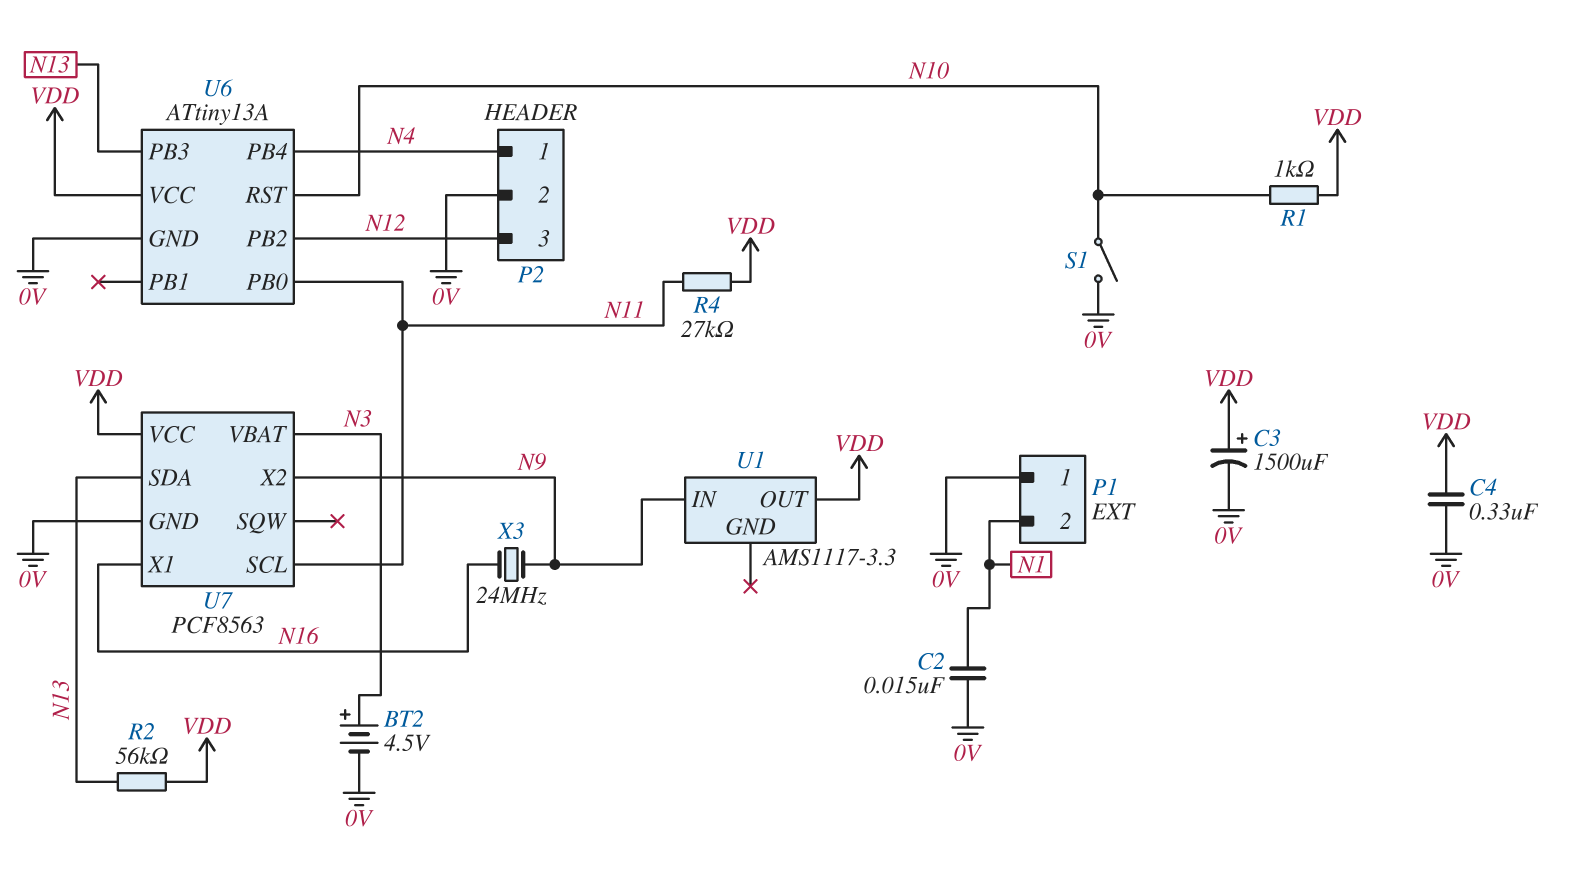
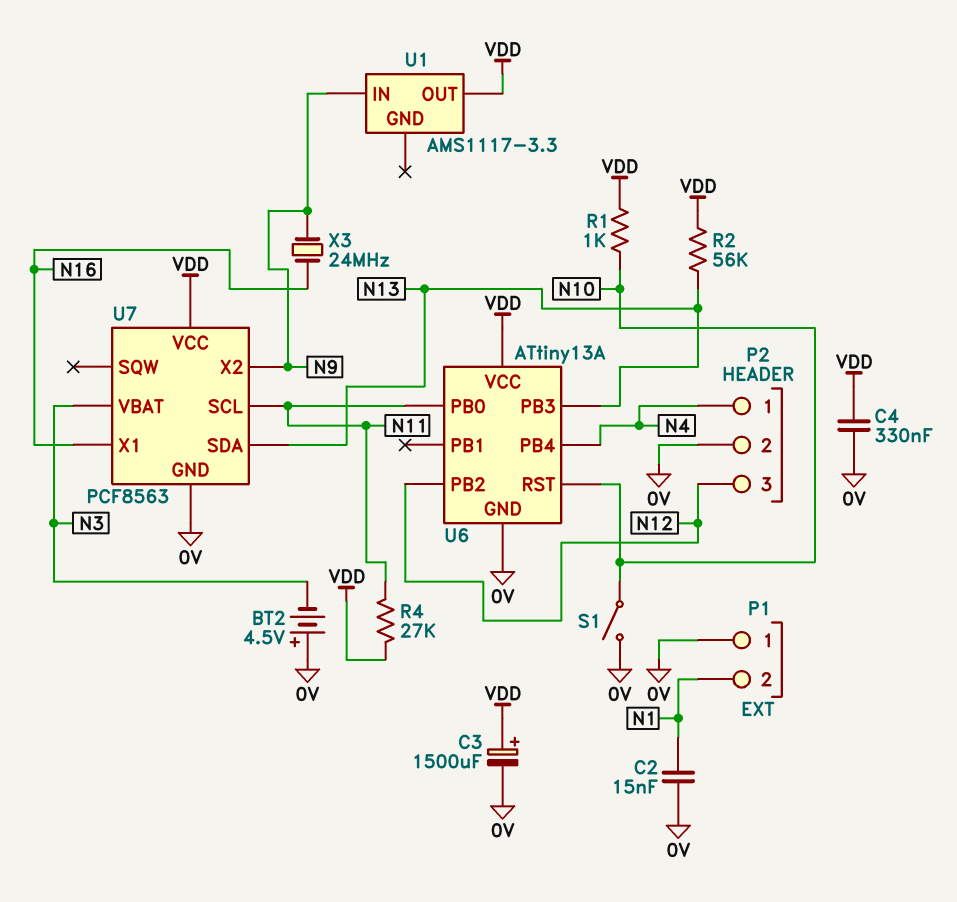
BT2: 4.5V (plus N3, minus 0V) -> 4.5V (plus 0V, minus N3)

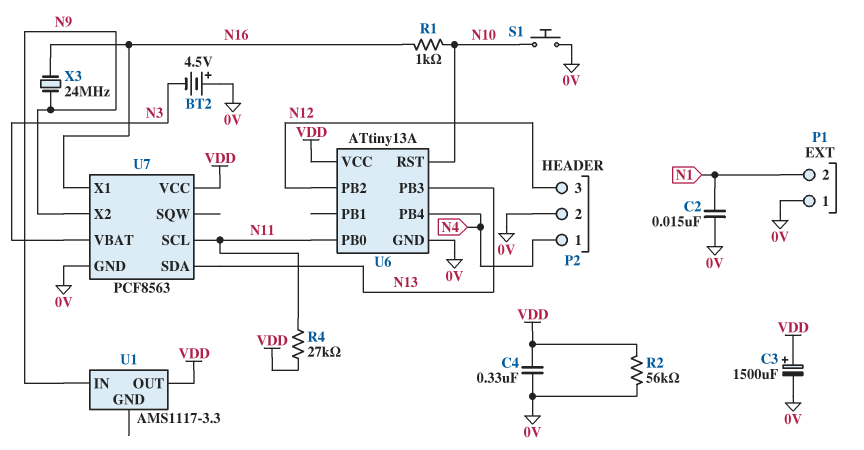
R1: 1k (N10, VDD) -> 1k (N10, N16)
R2: 56k (N13, VDD) -> 56k (0V, VDD)
S1: switch (0V, N10) -> button (0V, N10)

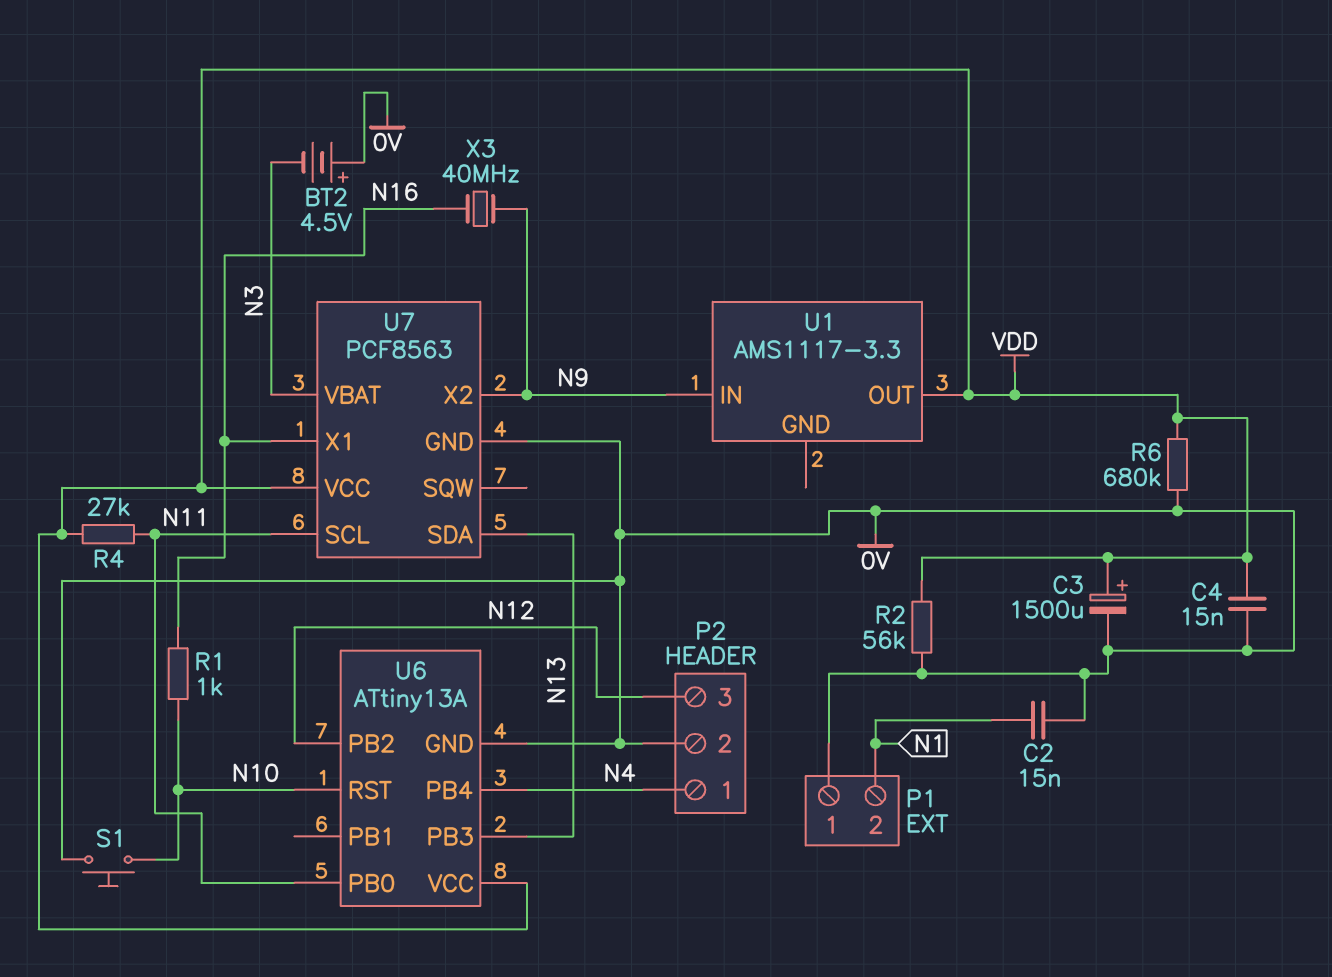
C4: 330nF (0V, VDD) -> 15nF (0V, VDD)
R6: none -> 680k (0V, VDD)
X3: 24MHz (N9, N16) -> 40MHz (N9, N16)

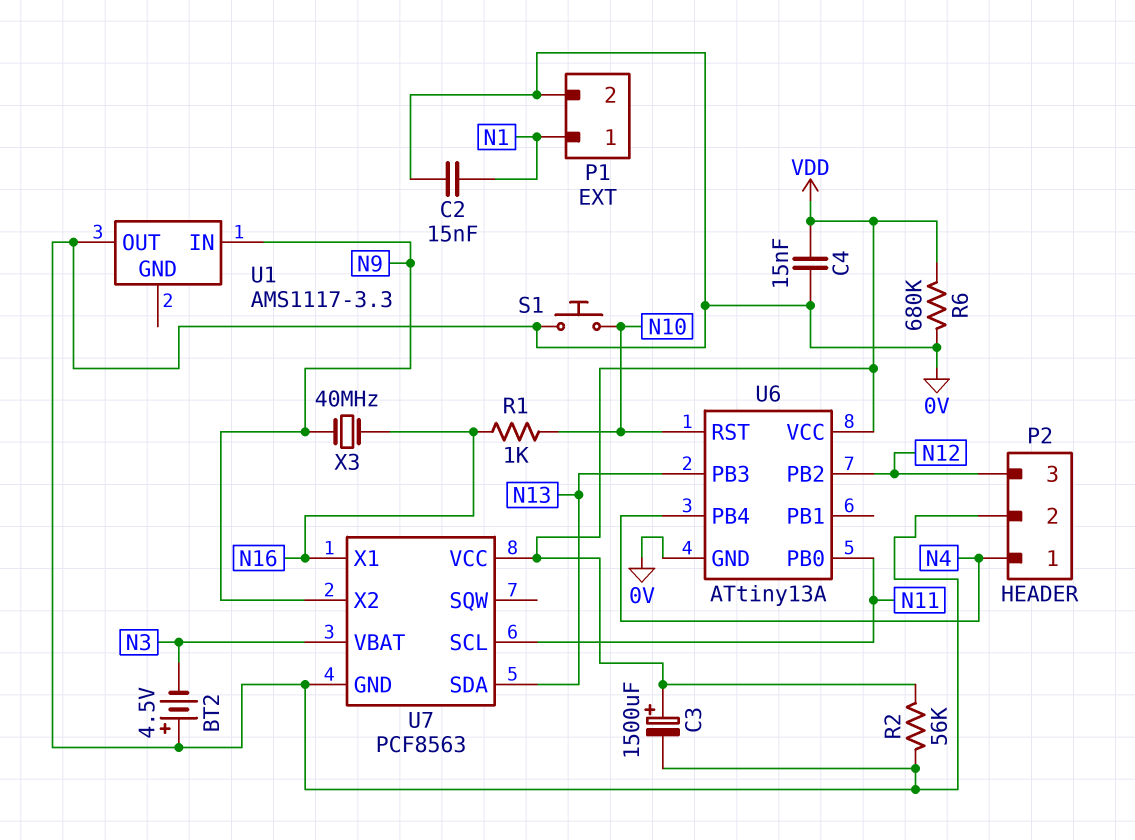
P1 pin 1: 0V -> N1
P1 pin 2: N1 -> 0V
R4: 27k (N11, VDD) -> none
U1 pin OUT: VDD -> 0V

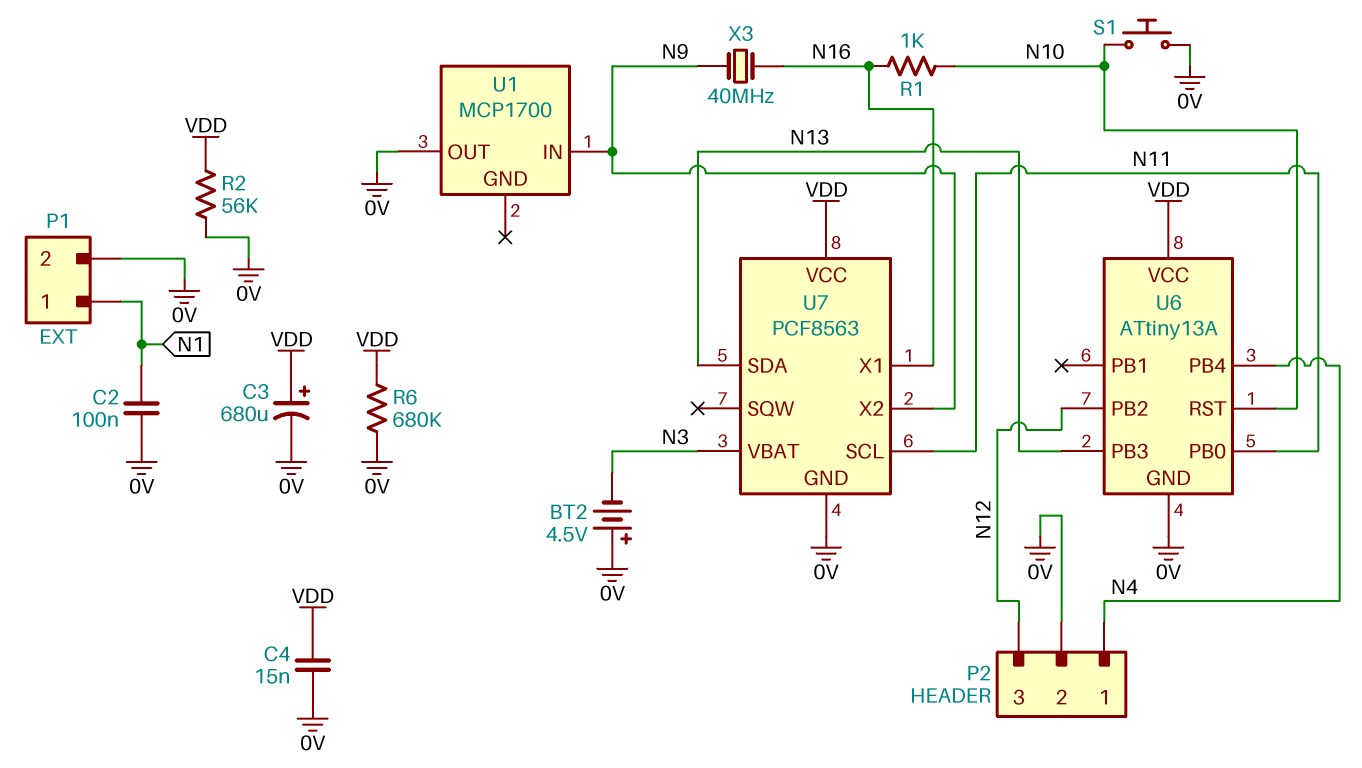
C2: 15nF (0V, N1) -> 100nF (0V, N1)
C3: 1500uF (plus VDD, minus 0V) -> 680uF (plus VDD, minus 0V)
U1: AMS1117-3.3 -> MCP1700

